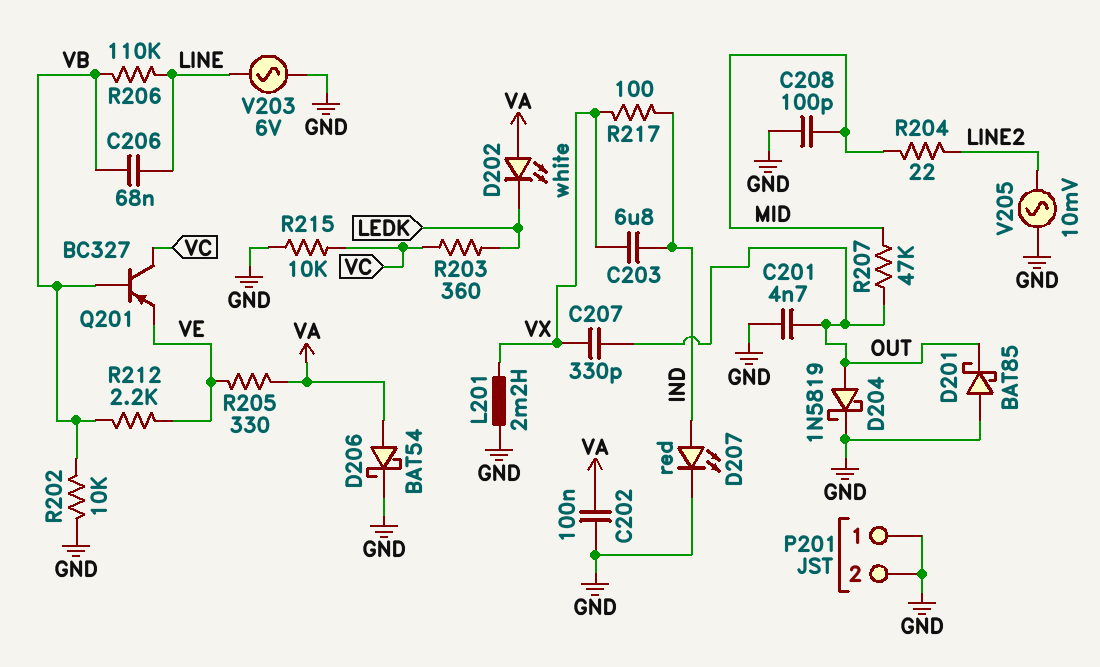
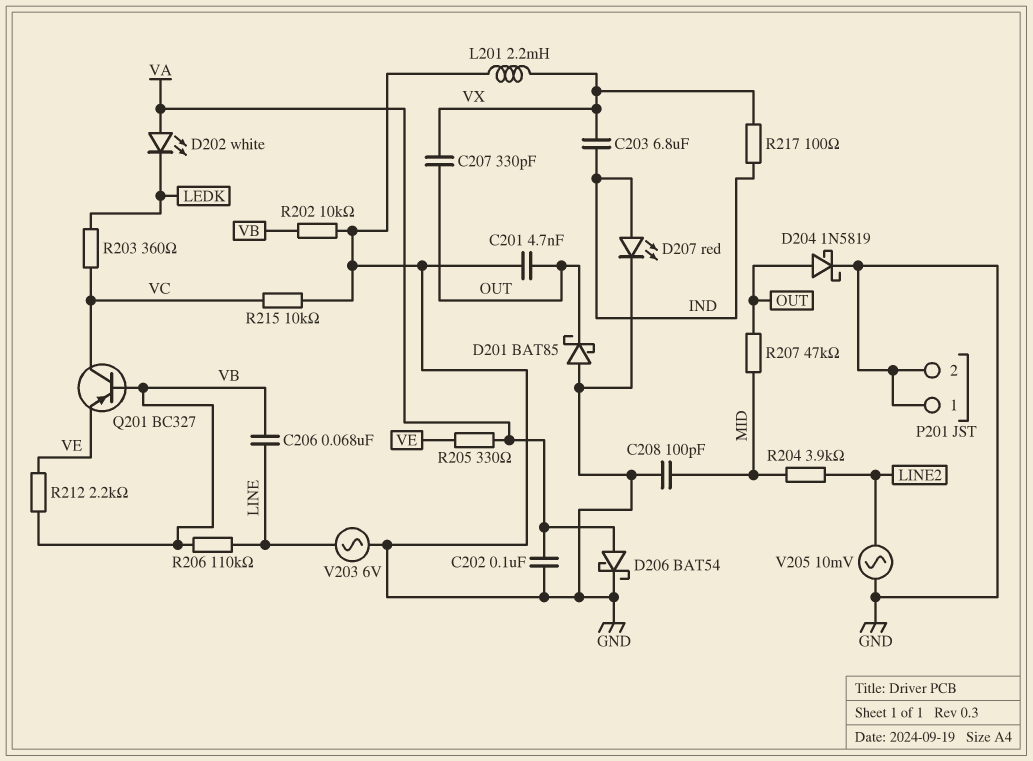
R204: 22 (LINE2, MID) -> 3.9k (LINE2, MID)

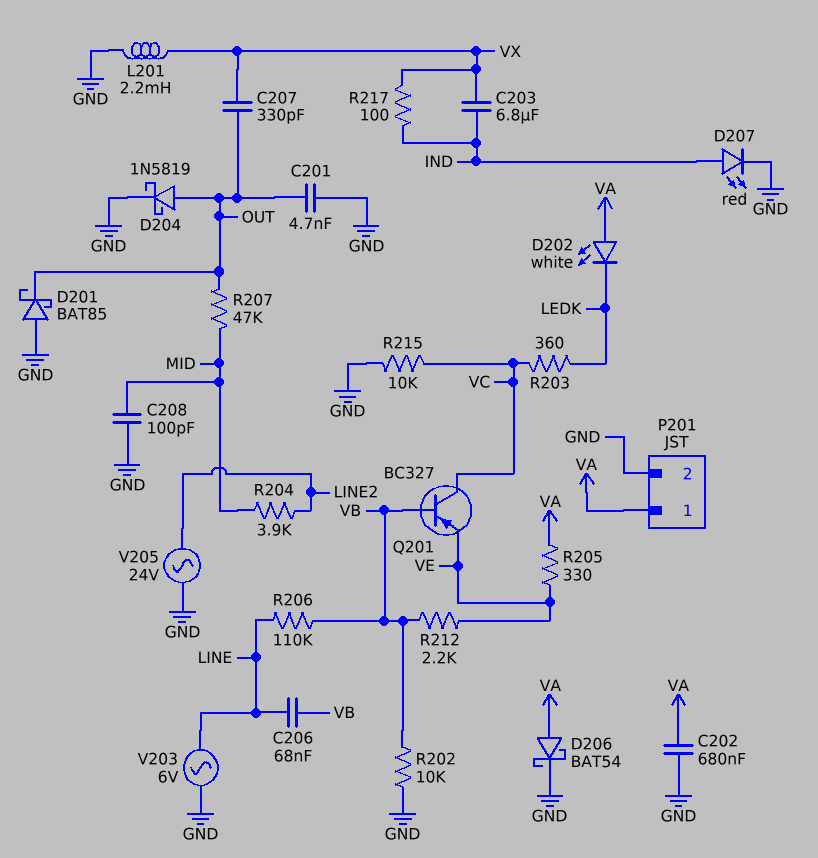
C202: 100nF (GND, VA) -> 680nF (GND, VA)
P201 pin 1: GND -> VA
V205: AC 10mV (GND, LINE2) -> AC 24V (GND, LINE2)

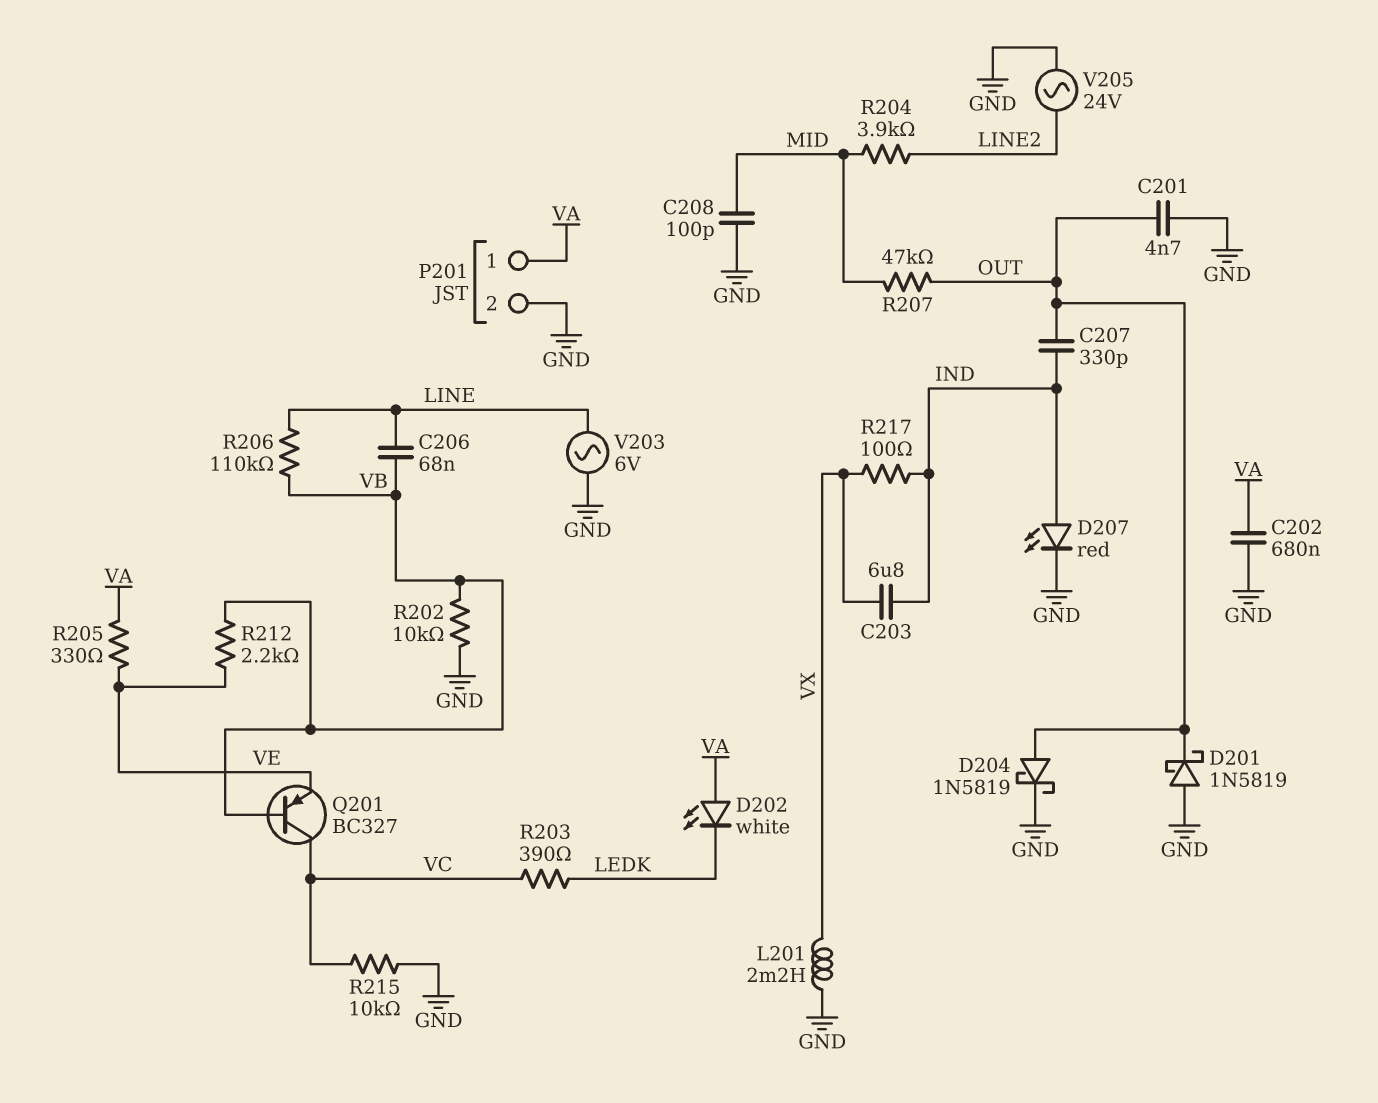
C207: 330pF (OUT, VX) -> 330pF (IND, OUT)
D201: schottky BAT85 (A GND, K OUT) -> schottky 1N5819 (A GND, K OUT)
D206: schottky BAT54 (A VA, K GND) -> none
R203: 360 (LEDK, VC) -> 390 (LEDK, VC)

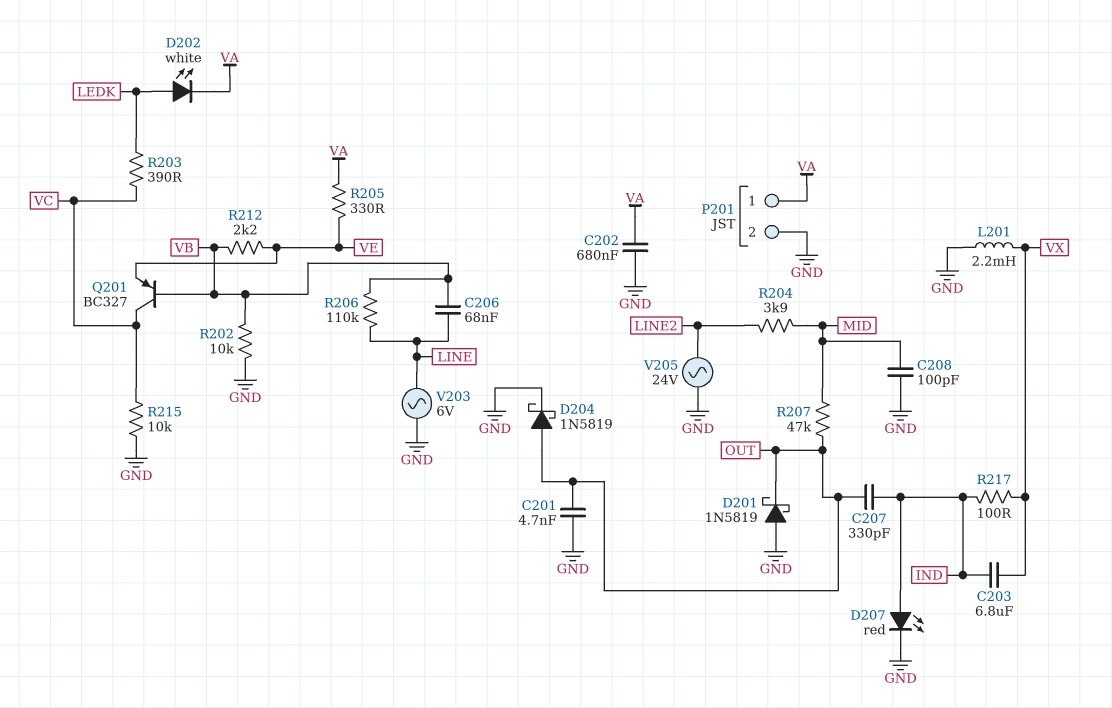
D202: LED white (A VA, K LEDK) -> LED white (A LEDK, K VA)

